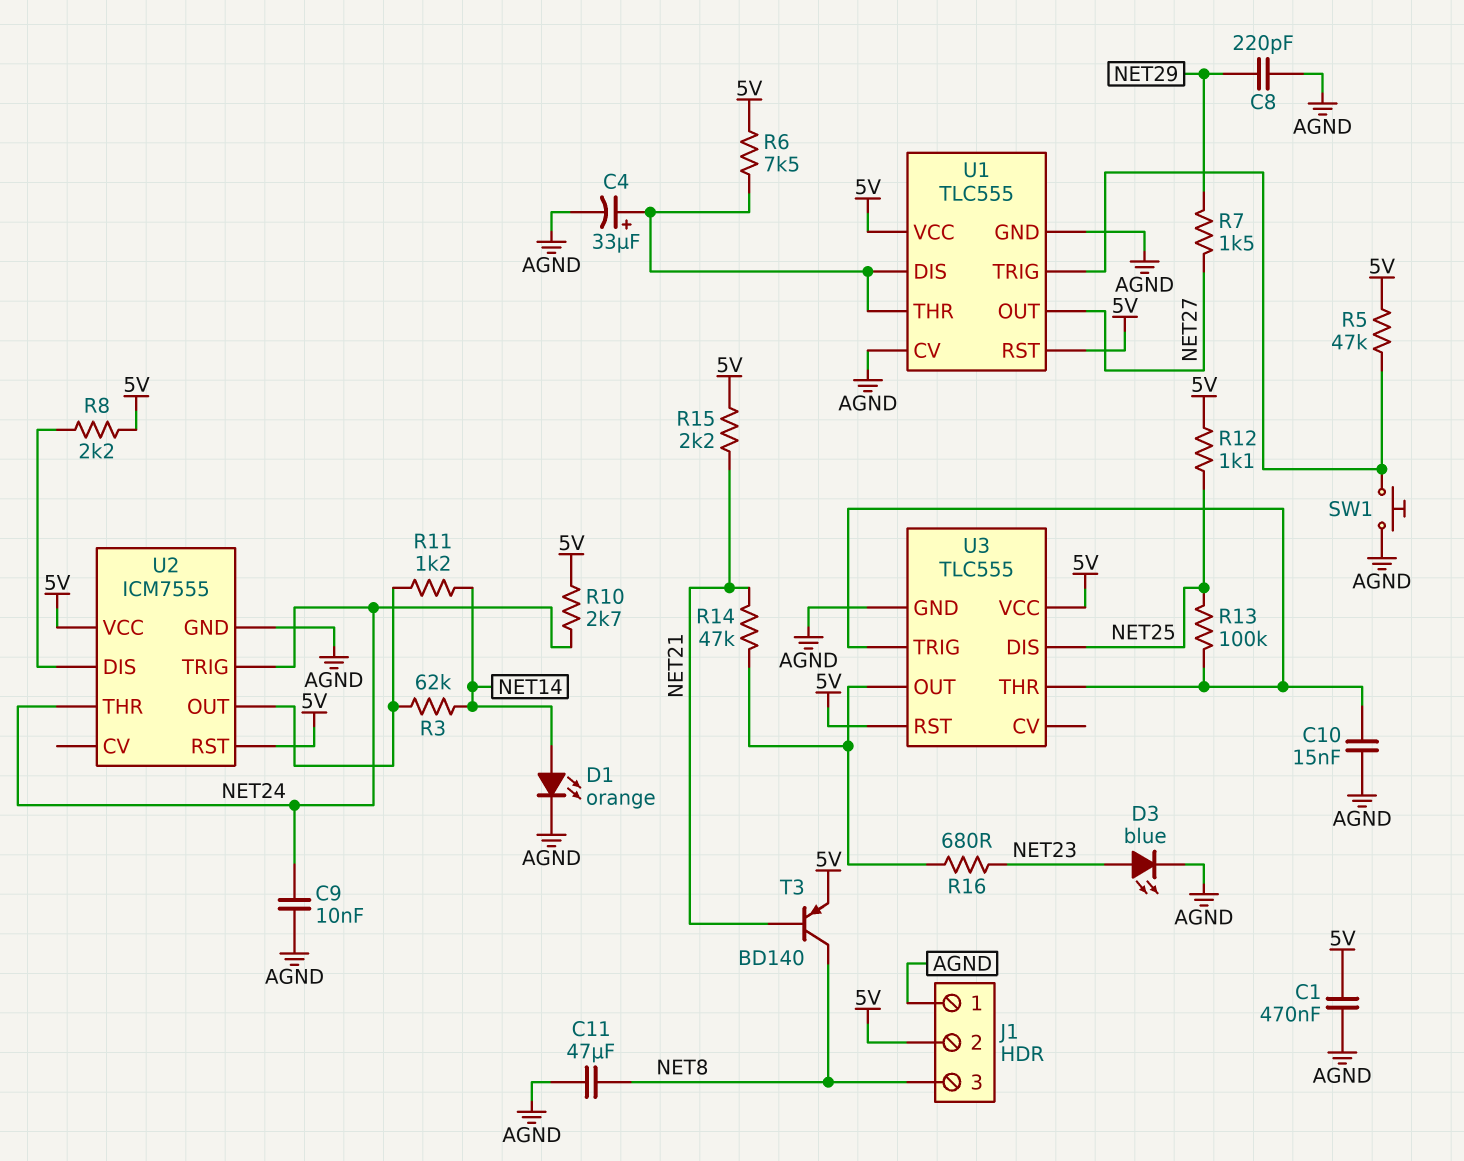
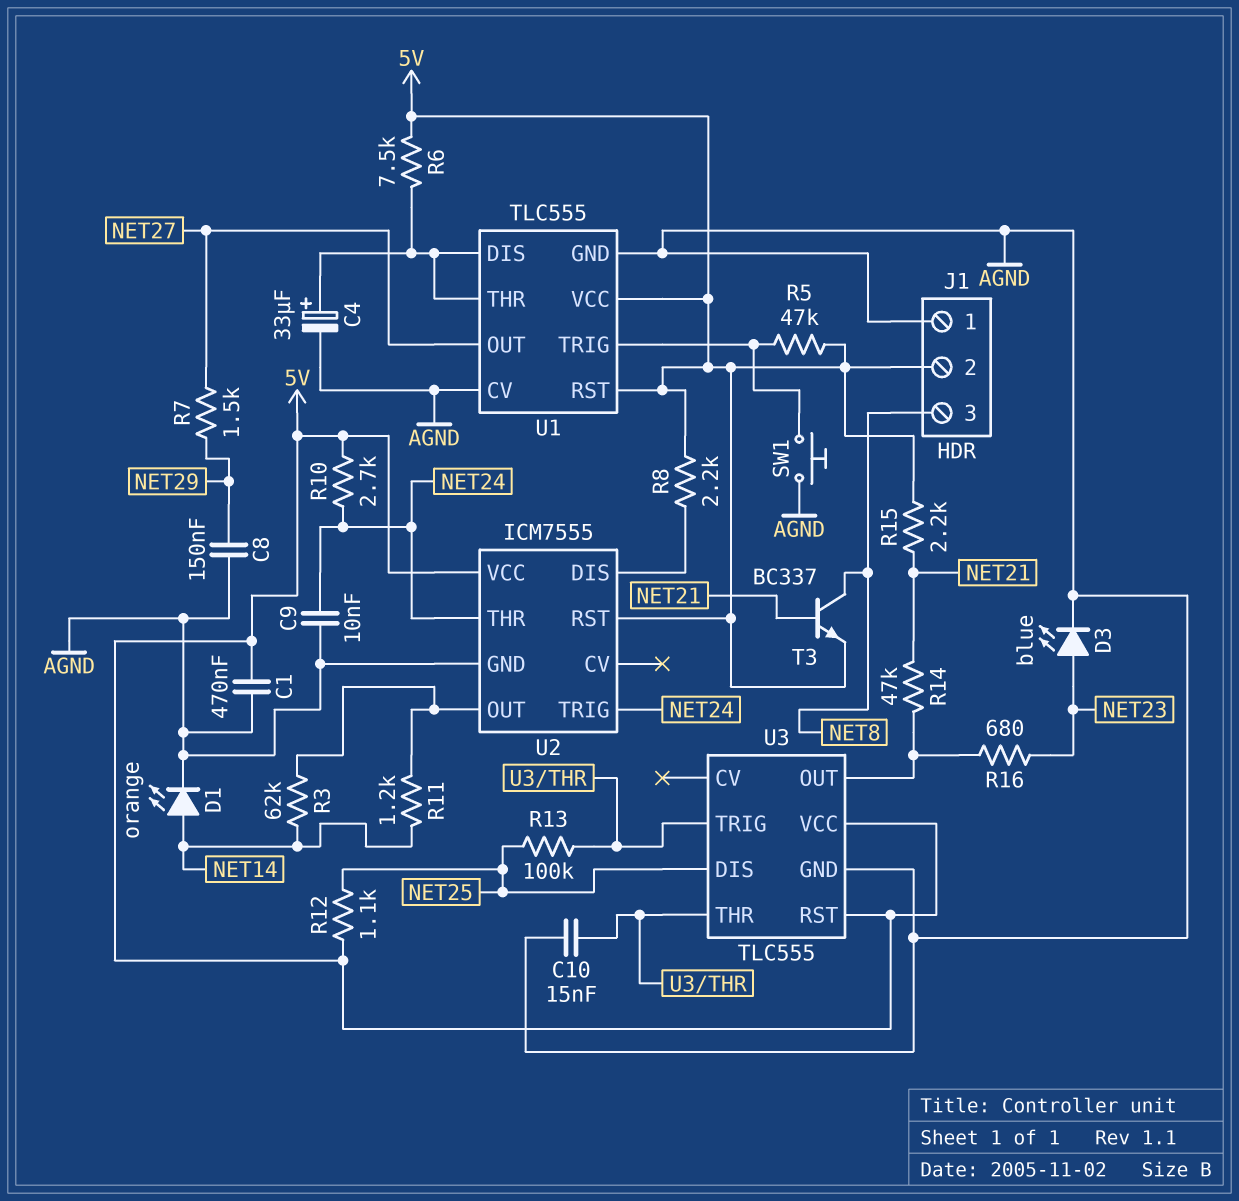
C8: 220pF (AGND, NET29) -> 150nF (AGND, NET29)
C11: 47uF (AGND, NET8) -> none
T3: PNP BD140 (B NET21, C NET8, E 5V) -> NPN BC337 (B NET21, C NET8, E 5V)

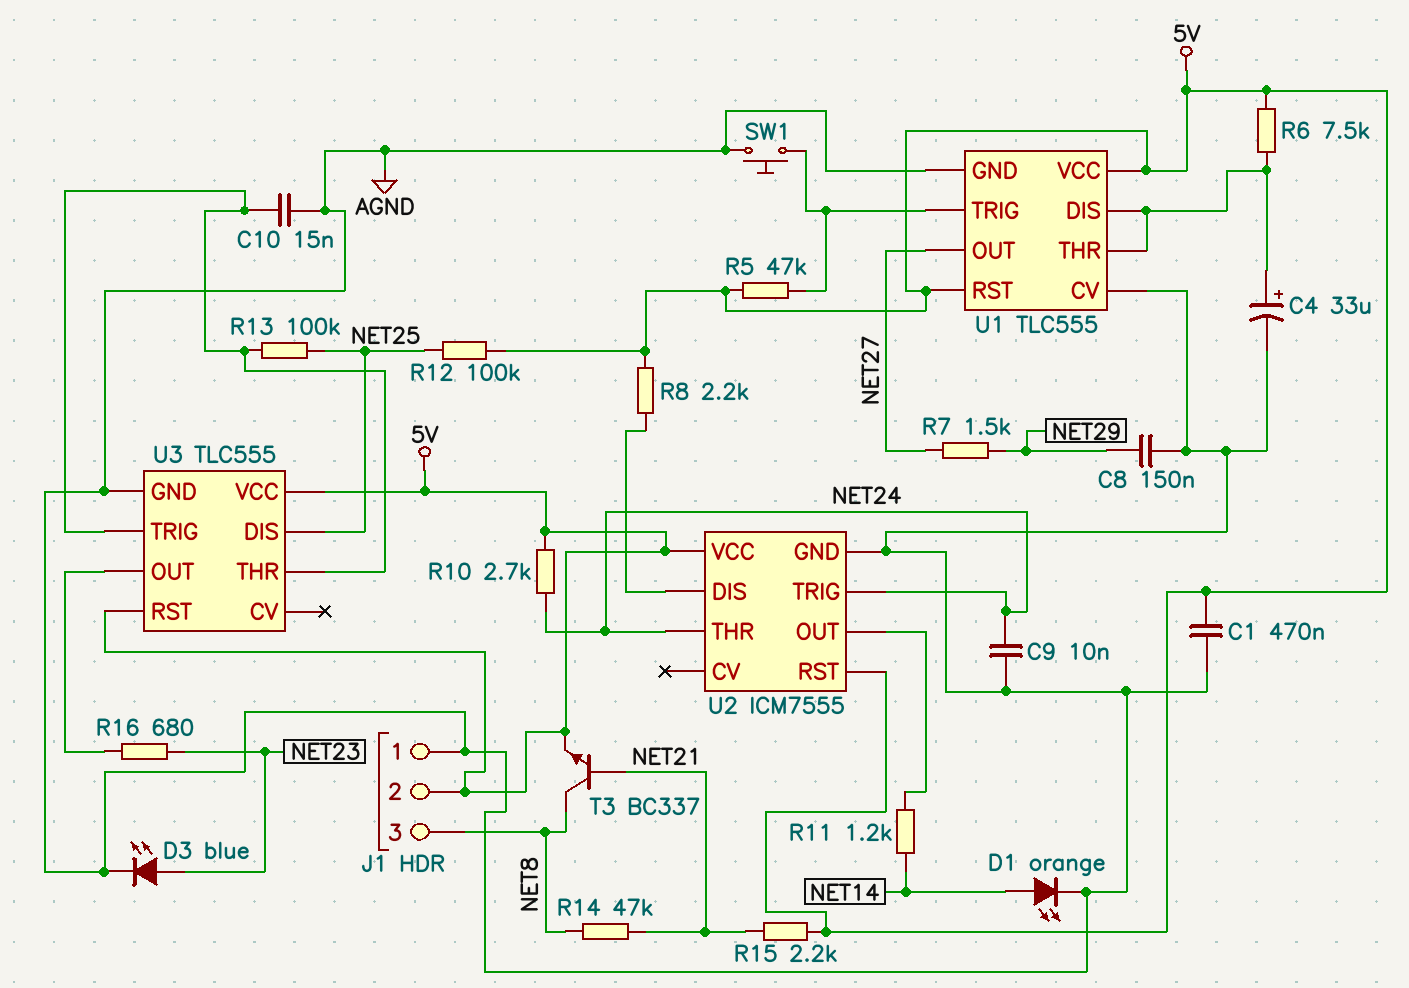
R3: 62k (NET14, U2/OUT) -> none
R12: 1.1k (5V, NET25) -> 100k (5V, NET25)
R14: 47k (NET21, U3/OUT) -> 47k (NET8, NET21)

